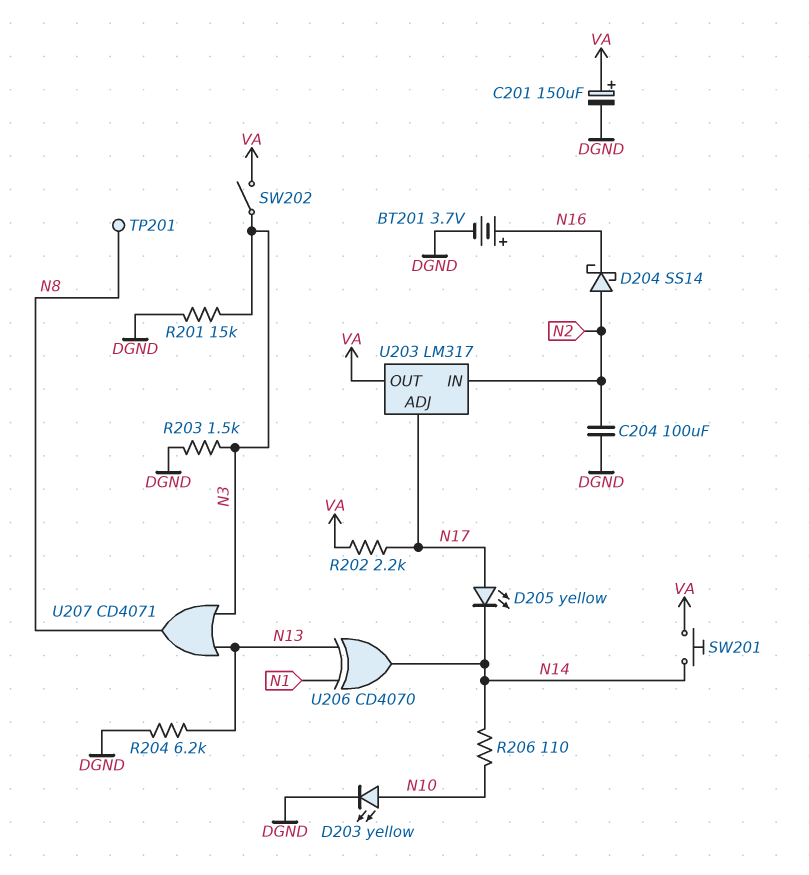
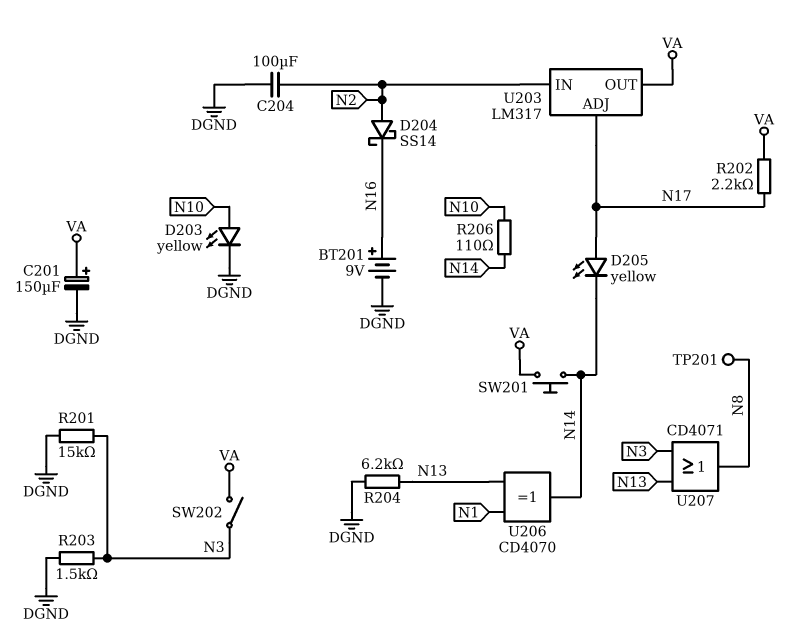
BT201: 3.7V (plus N16, minus DGND) -> 9V (plus N16, minus DGND)

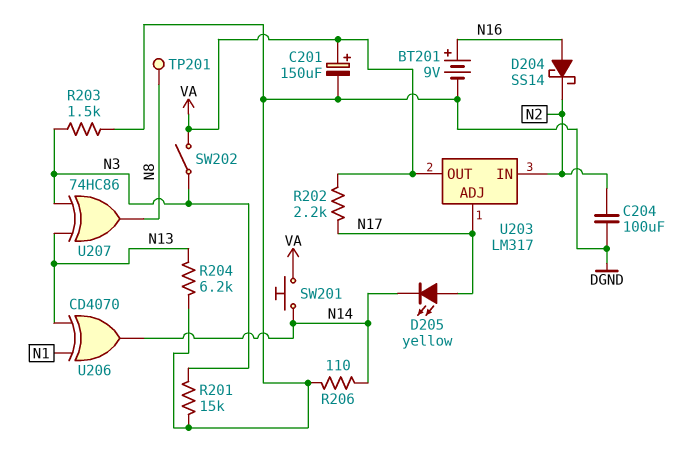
D203: LED yellow (A N10, K DGND) -> none
D204: schottky SS14 (A N2, K N16) -> schottky SS14 (A N16, K N2)
R206: 110 (N10, N14) -> 110 (DGND, N14)
U207: OR CD4071 (in N3, in N13, out N8) -> XOR 74HC86 (in N3, in N13, out N8)

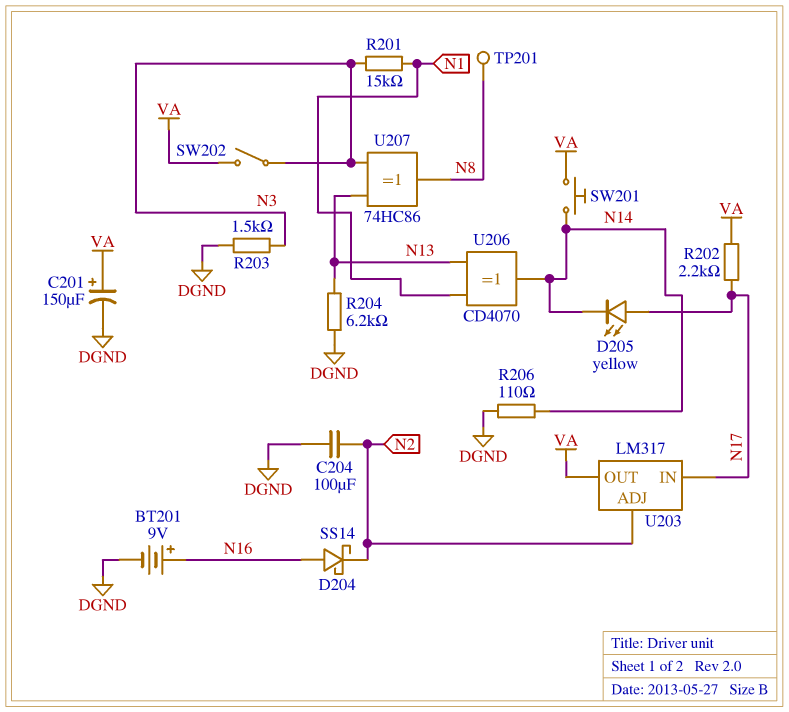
R201: 15k (DGND, N3) -> 15k (N1, N3)
U203 pin ADJ: N17 -> N2
U203 pin IN: N2 -> N17

